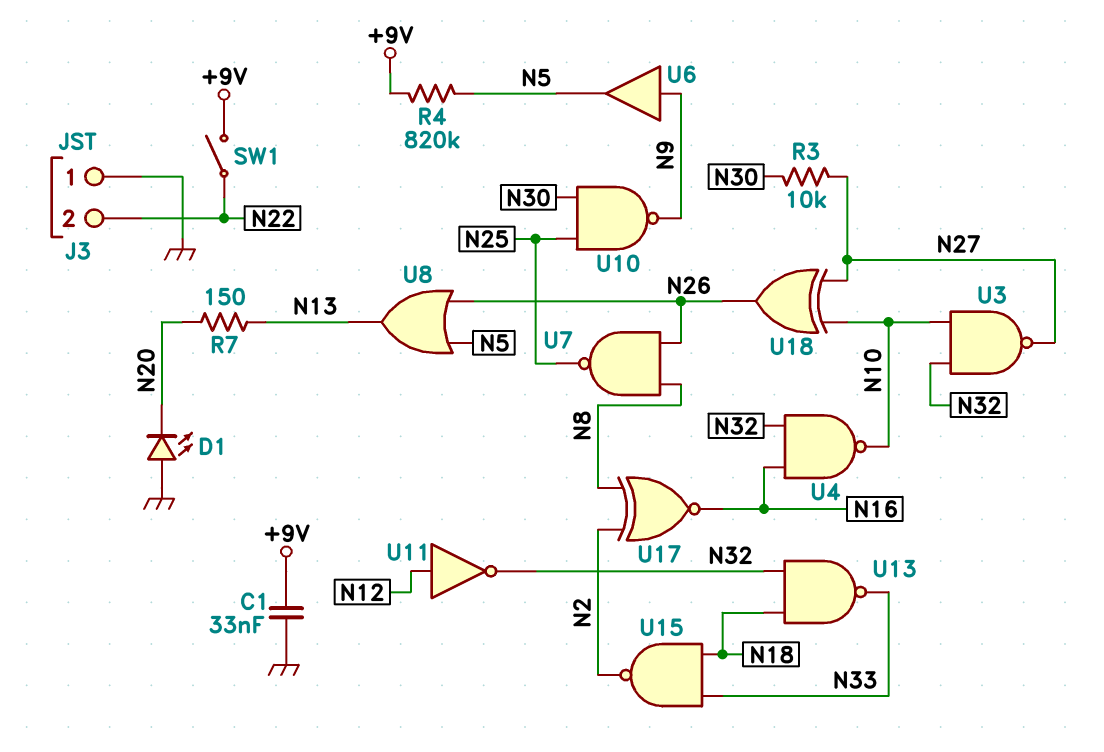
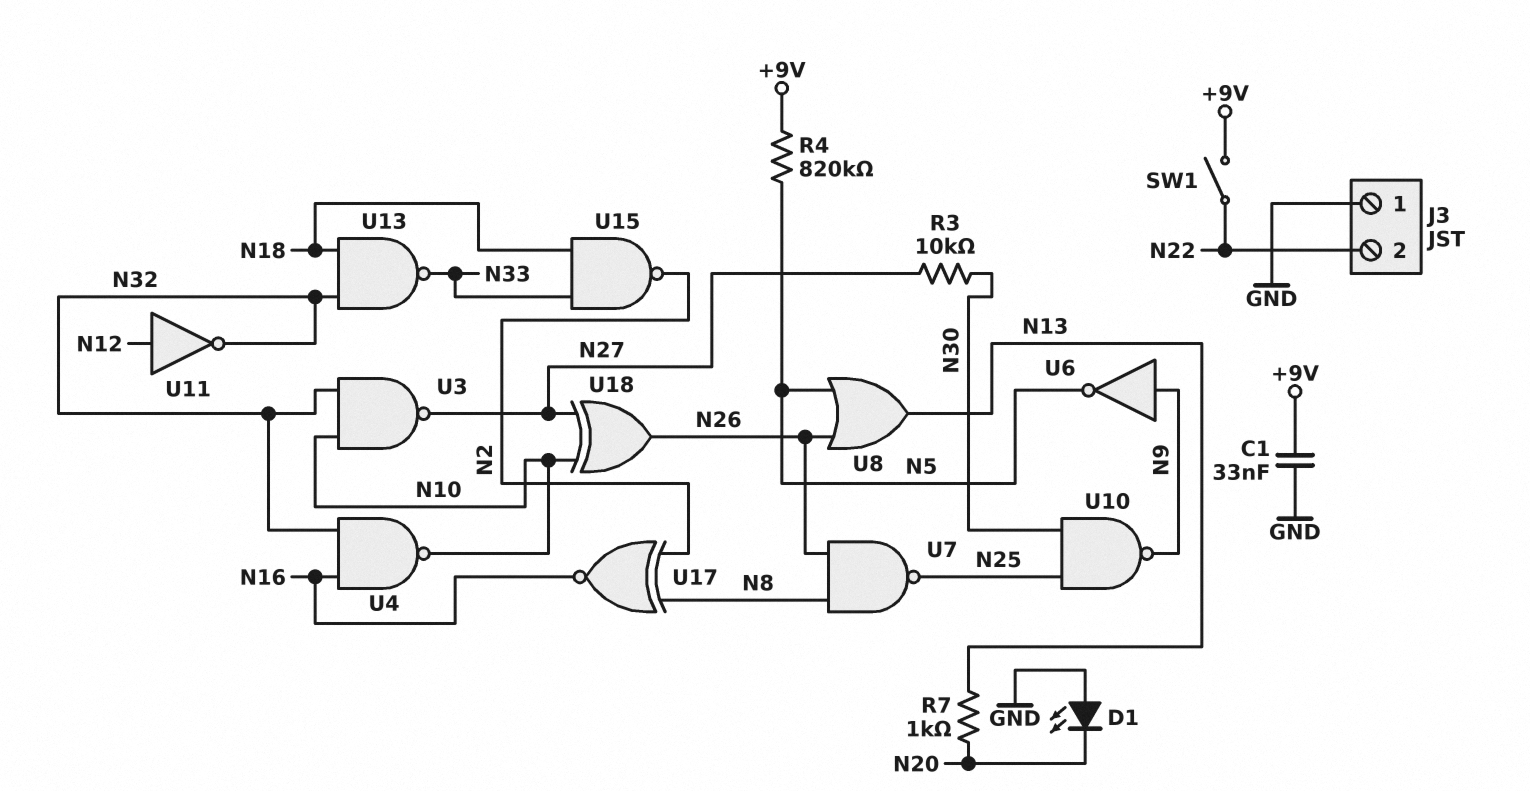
R7: 150 (N13, N20) -> 1k (N13, N20)
U6: buffer (in N9, out N5) -> NOT (in N9, out N5)

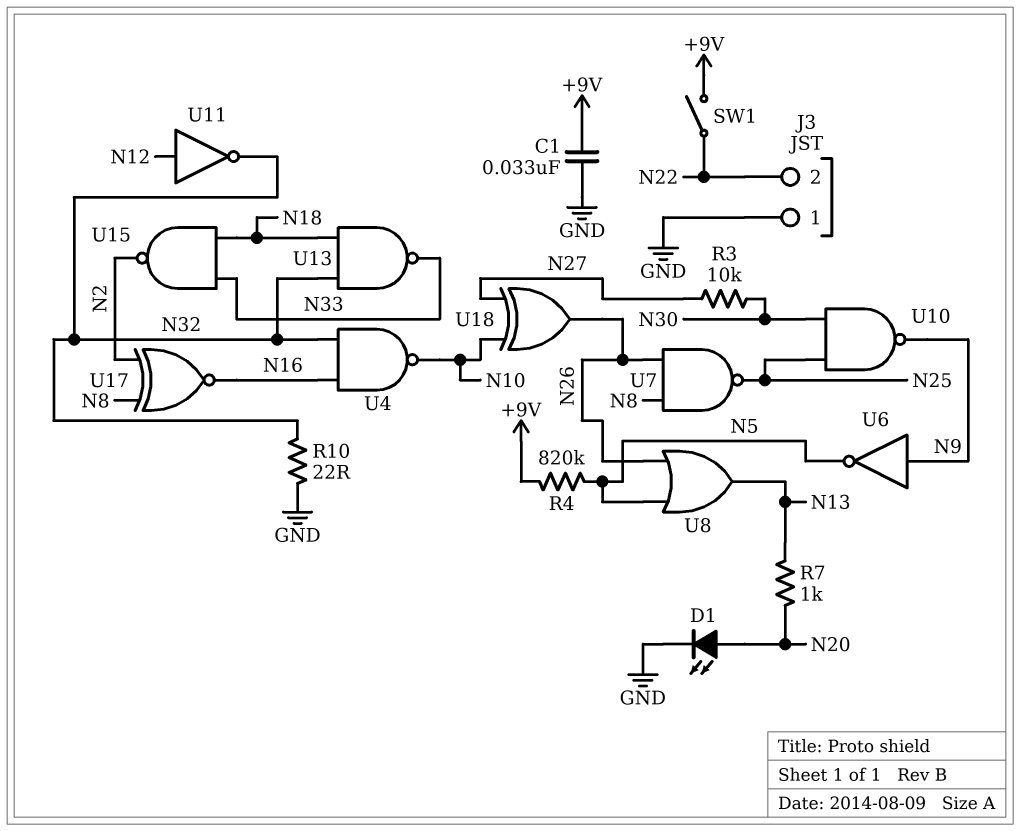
D1: LED (A GND, K N20) -> LED (A N20, K GND)
R10: none -> 22 (GND, N32)
U3: NAND (in N10, in N32, out N27) -> none

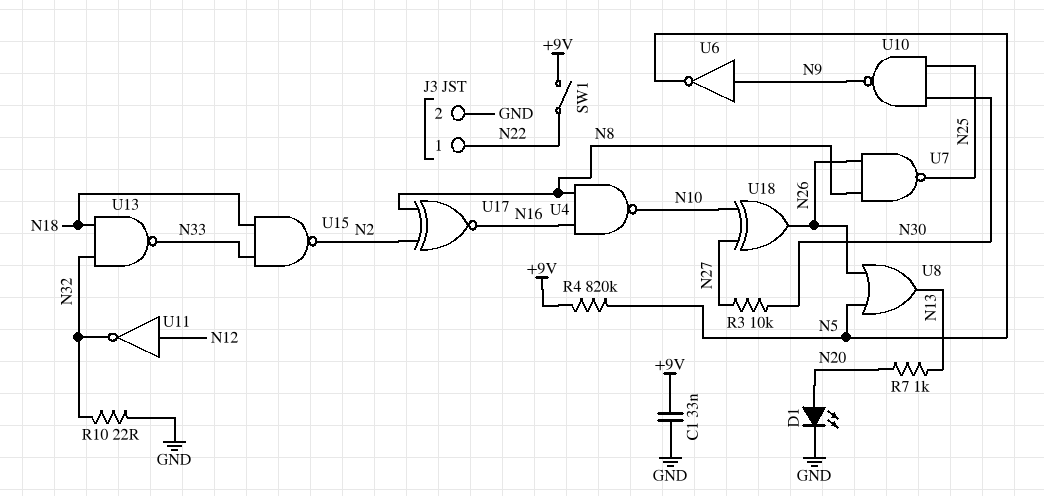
J3 pin 1: GND -> N22
J3 pin 2: N22 -> GND
U4: NAND (in N16, in N32, out N10) -> NAND (in N8, in N16, out N10)

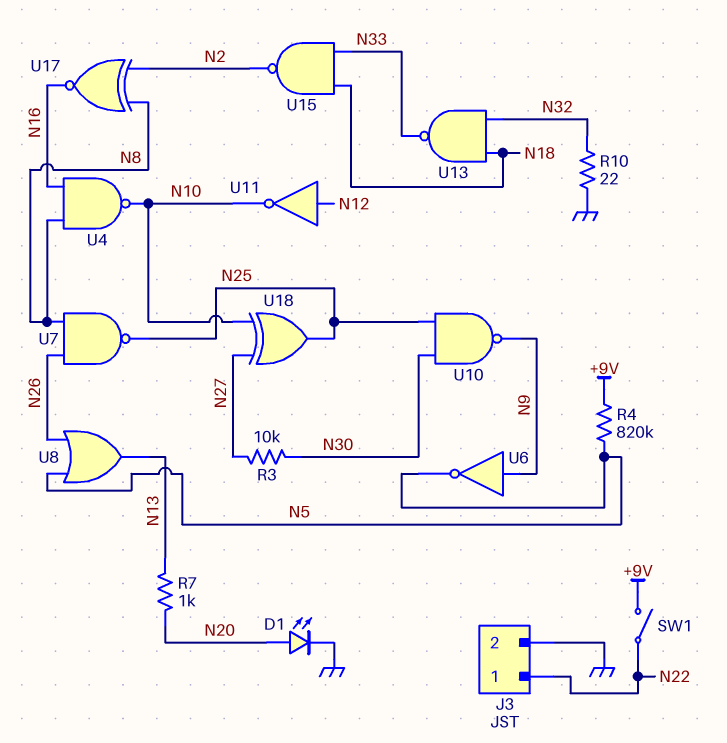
C1: 33nF (+9V, GND) -> none
U11: NOT (in N12, out N32) -> NOT (in N12, out N10)
U18: XOR (in N10, in N27, out N26) -> XOR (in N10, in N27, out N25)

